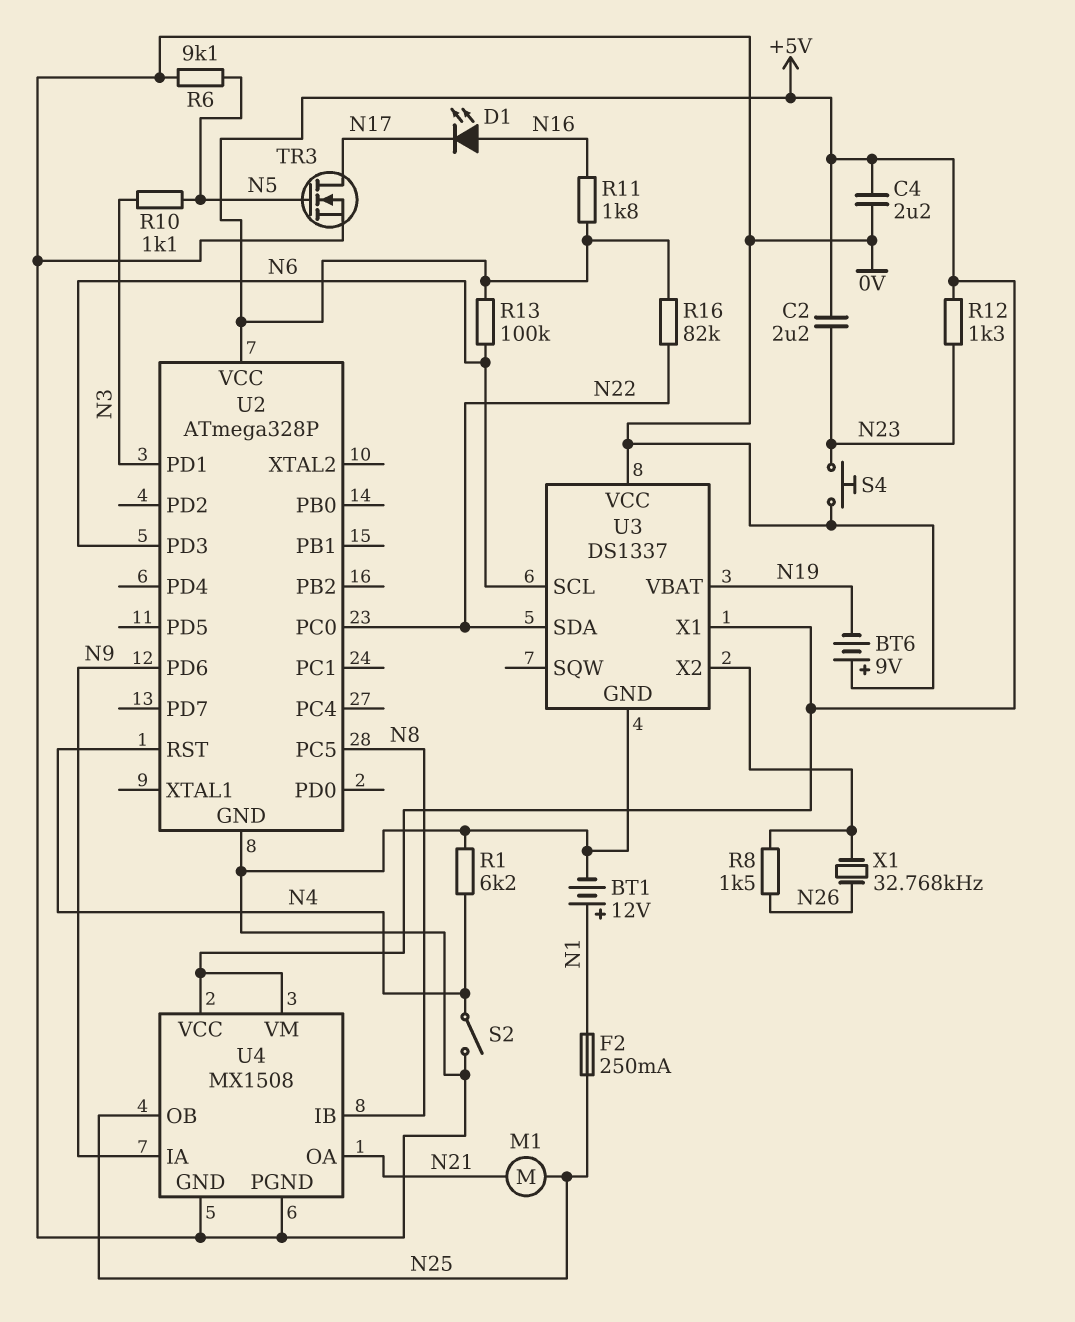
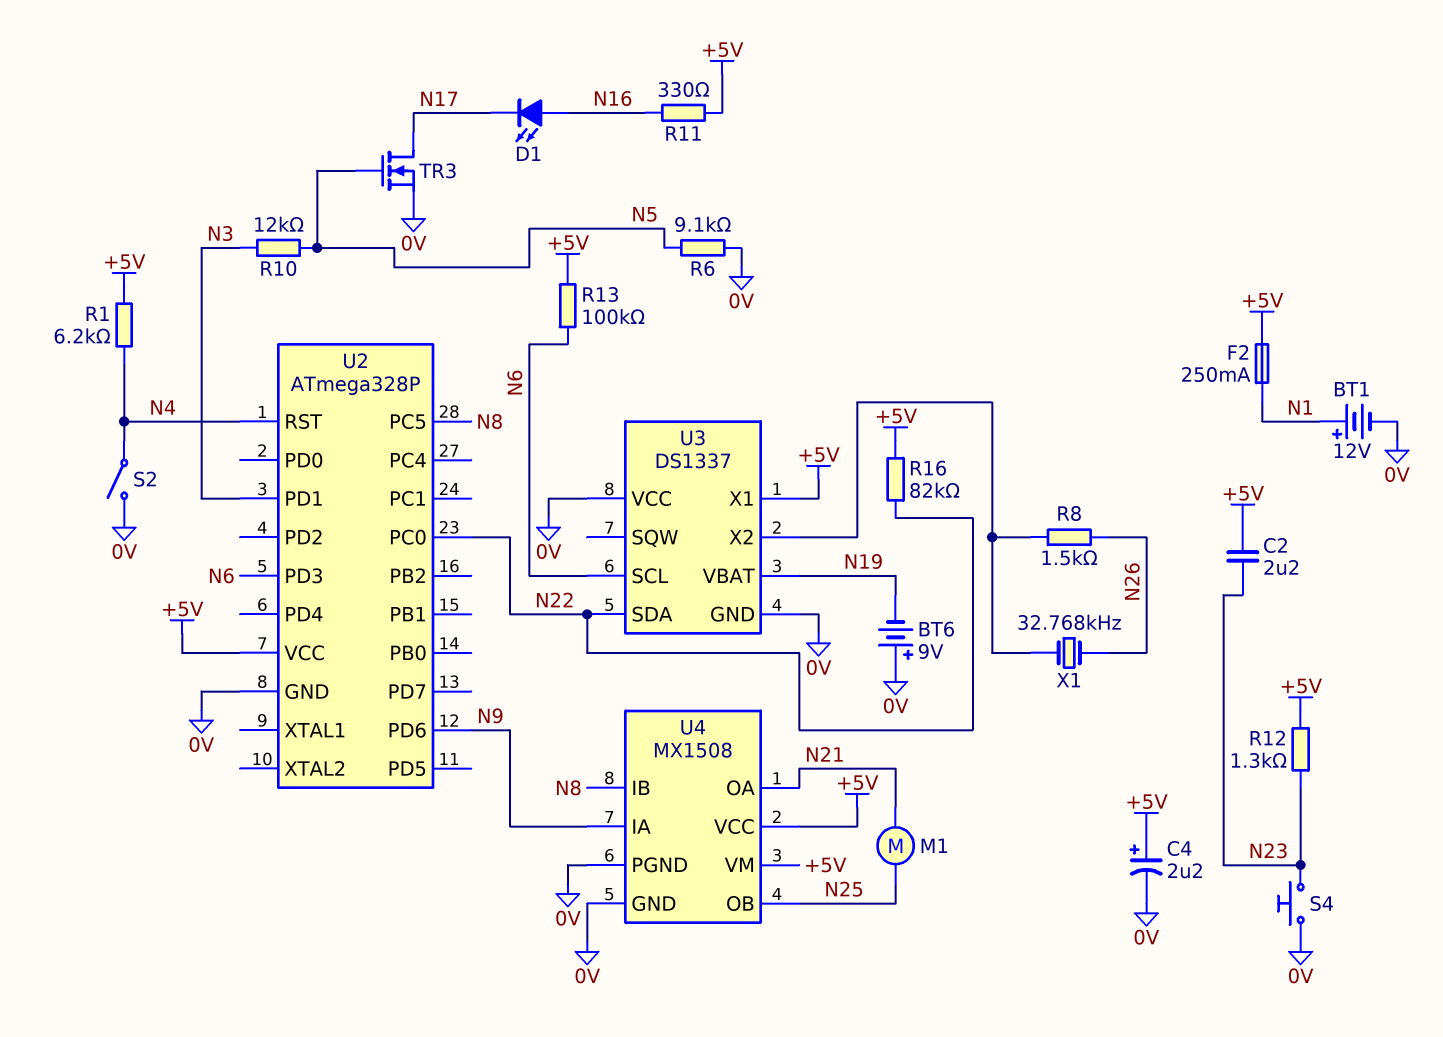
C4: 2.2uF (+5V, 0V) -> 2.2uF (plus +5V, minus 0V)
F2: 250mA (N1, N25) -> 250mA (+5V, N1)
R1: 6.2k (0V, N4) -> 6.2k (+5V, N4)
R10: 1.1k (N3, N5) -> 12k (N3, N5)
R11: 1.8k (+5V, N16) -> 330 (+5V, N16)

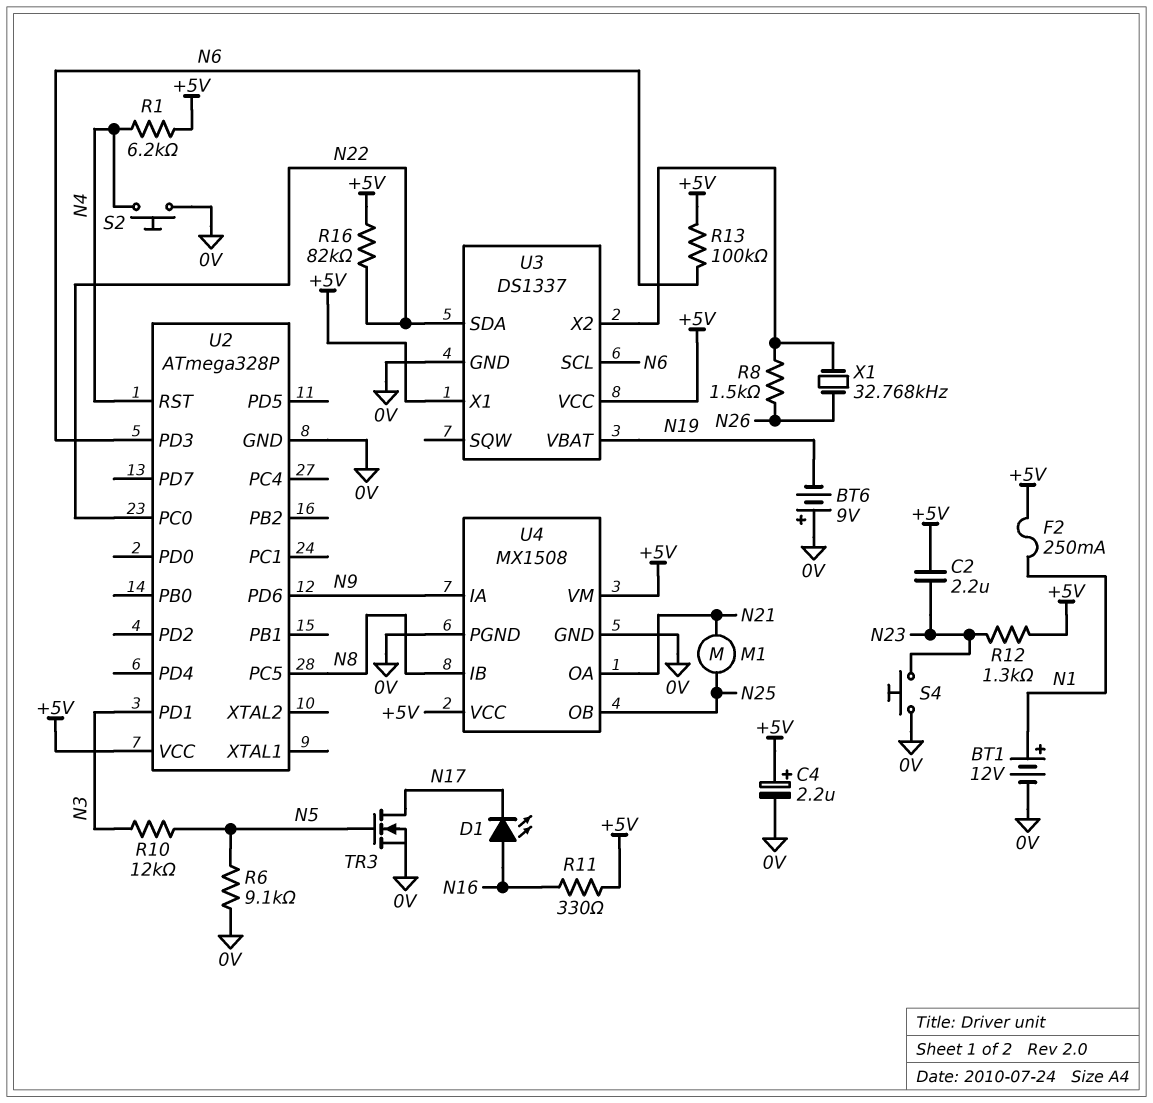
S2: switch (0V, N4) -> button (0V, N4)
U3 pin VCC: 0V -> +5V

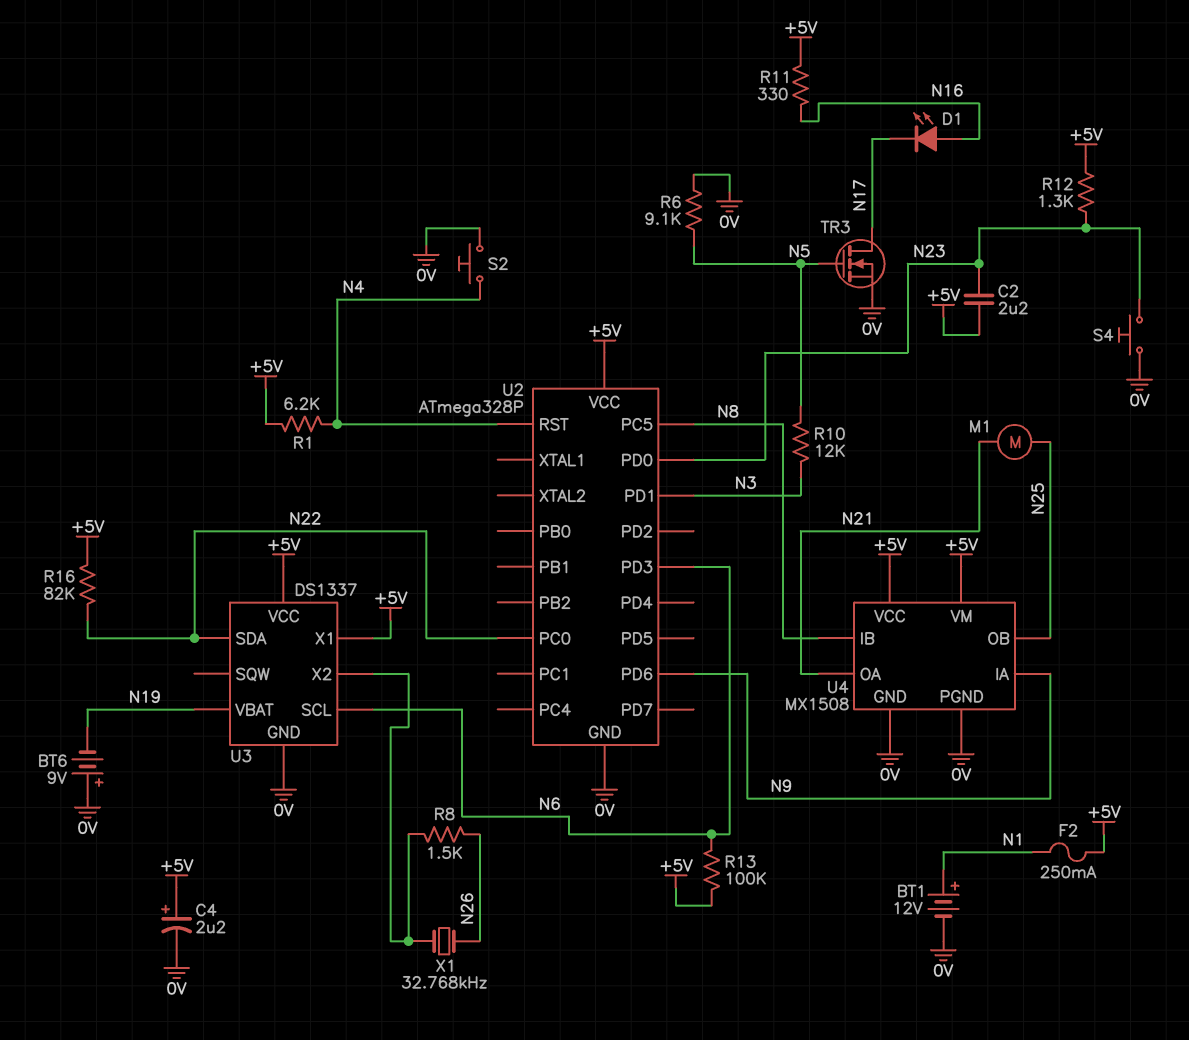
U2 pin PD0: none -> N23

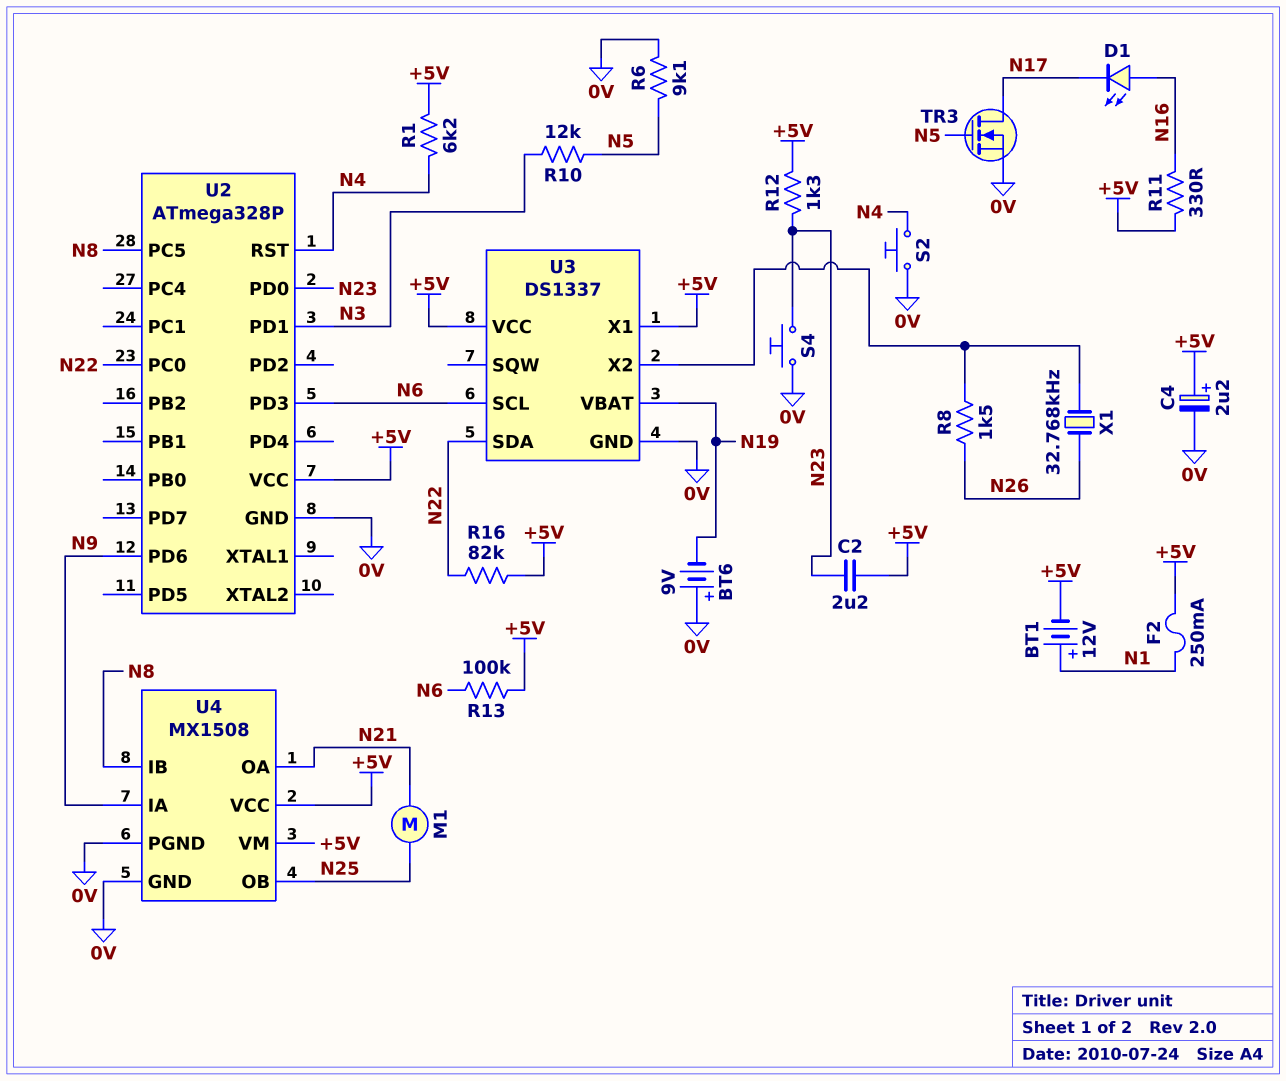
BT1: 12V (plus N1, minus 0V) -> 12V (plus N1, minus +5V)

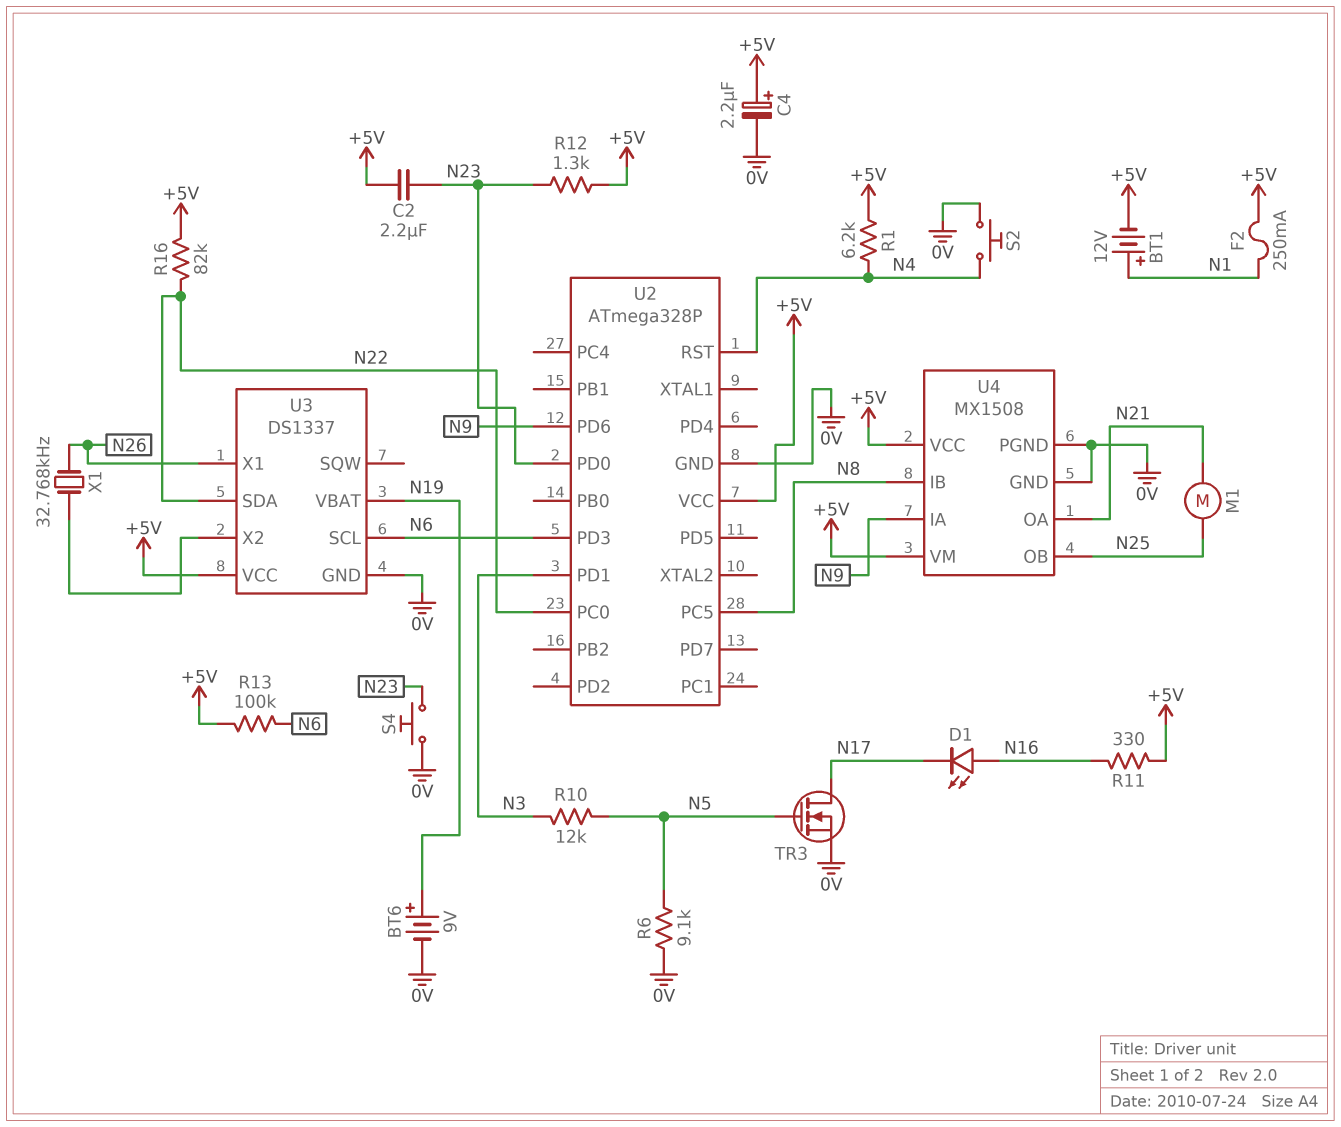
BT6: 9V (plus 0V, minus N19) -> 9V (plus N19, minus 0V)
R8: 1.5k (N26, U3/X2) -> none
U3 pin X1: +5V -> N26

